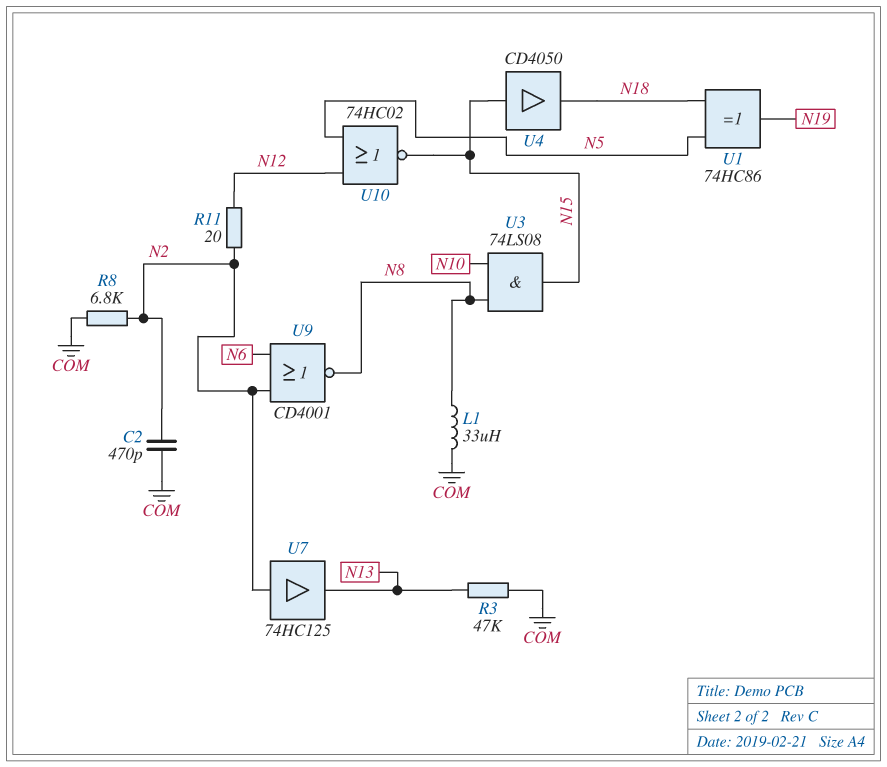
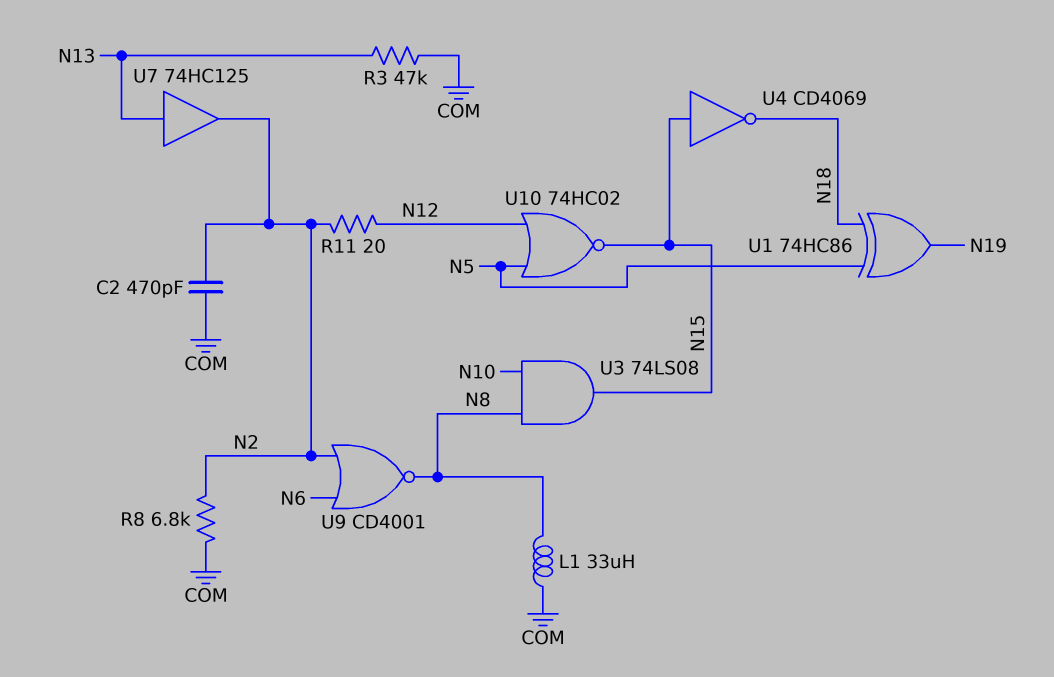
U4: buffer CD4050 (in N15, out N18) -> NOT CD4069 (in N15, out N18)
U7: buffer 74HC125 (in N2, out N13) -> buffer 74HC125 (in N13, out N2)

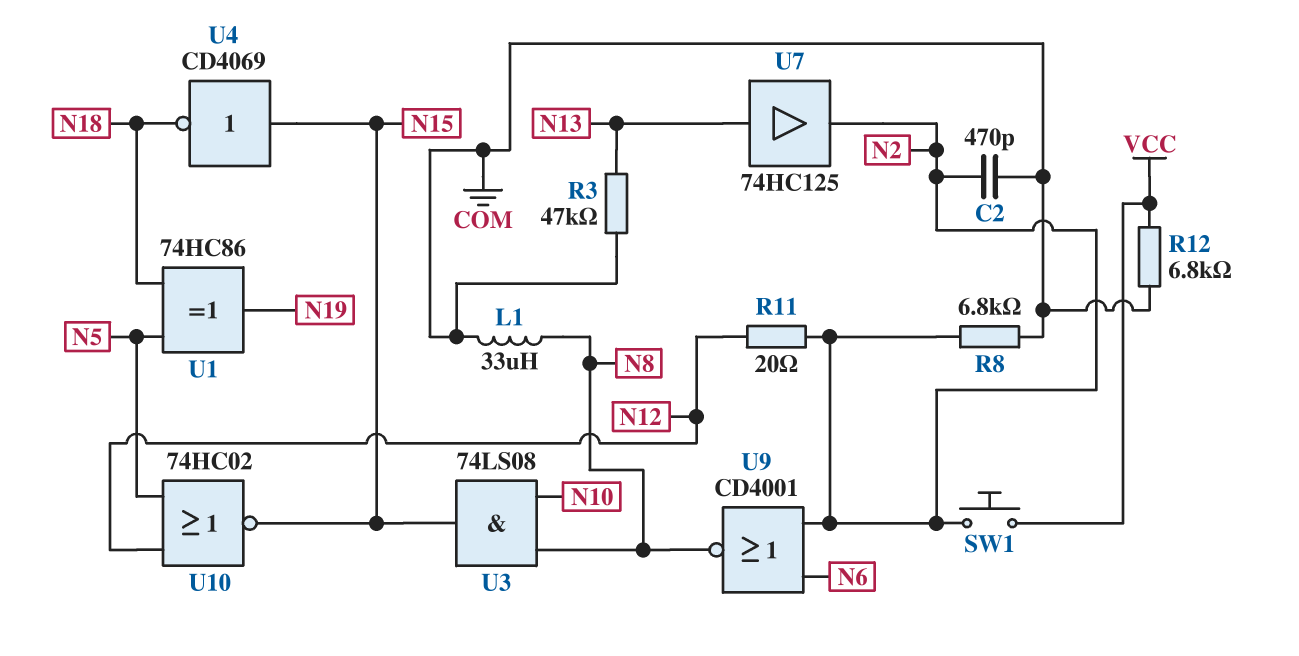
R12: none -> 6.8k (COM, VCC)
SW1: none -> button (N2, VCC)

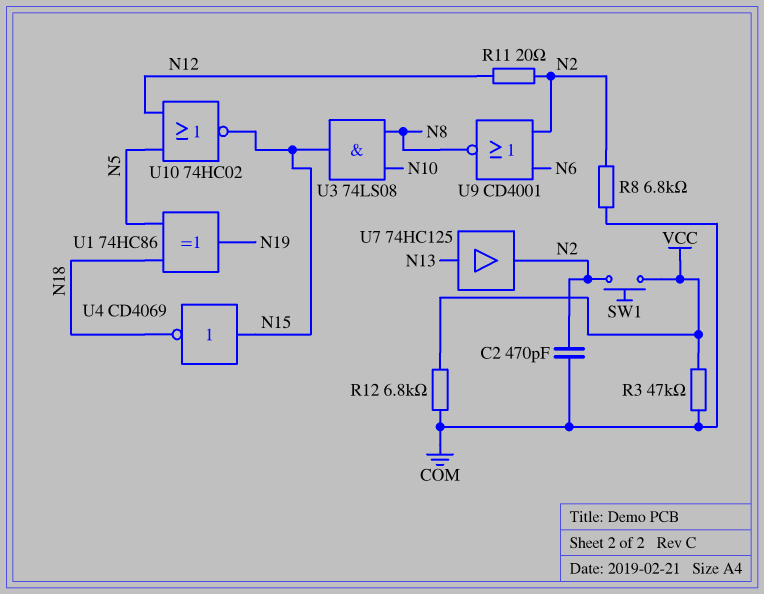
L1: 33uH (COM, N8) -> none
R3: 47k (COM, N13) -> 47k (COM, VCC)

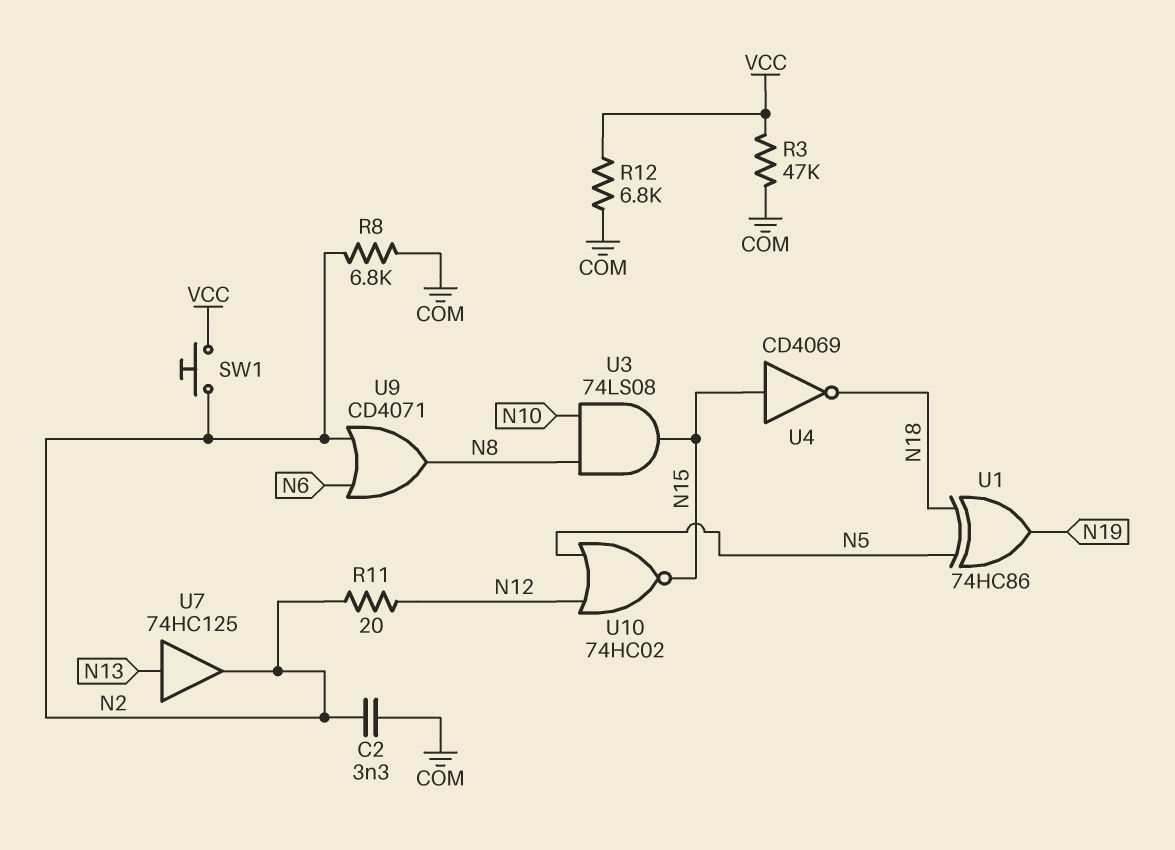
C2: 470pF (COM, N2) -> 3.3nF (COM, N2)
U9: NOR CD4001 (in N2, in N6, out N8) -> OR CD4071 (in N2, in N6, out N8)

